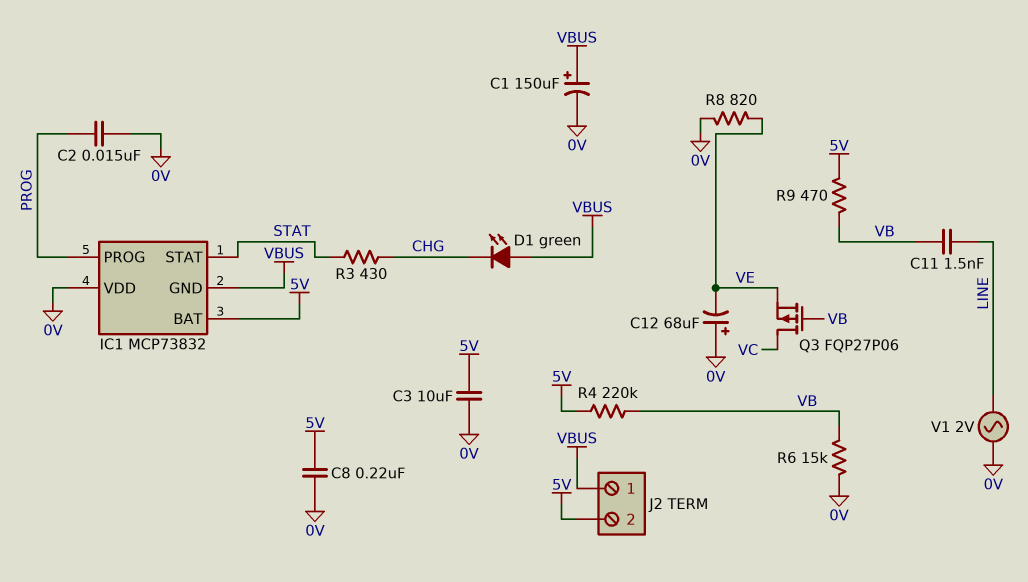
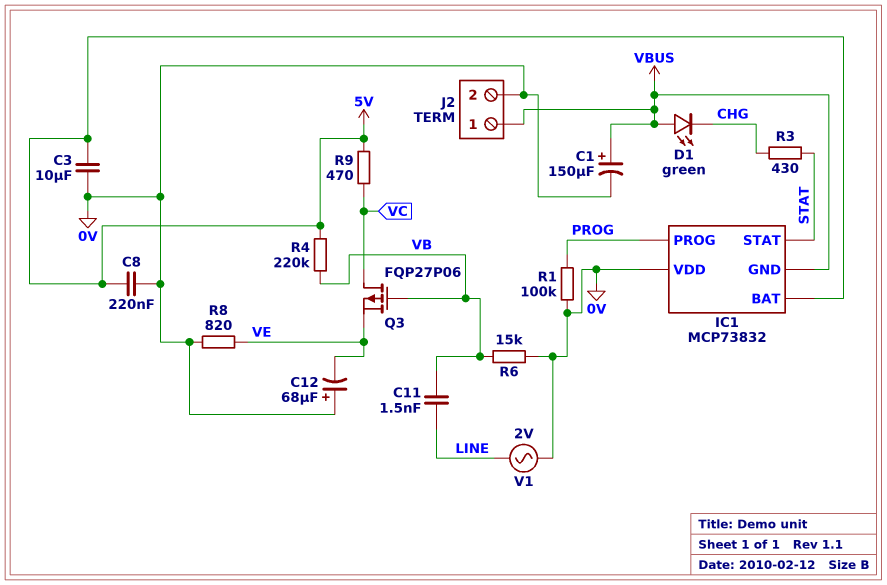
C2: 15nF (0V, PROG) -> none
J2 pin 2: 5V -> 0V
R1: none -> 100k (0V, PROG)
R9: 470 (5V, VB) -> 470 (5V, VC)

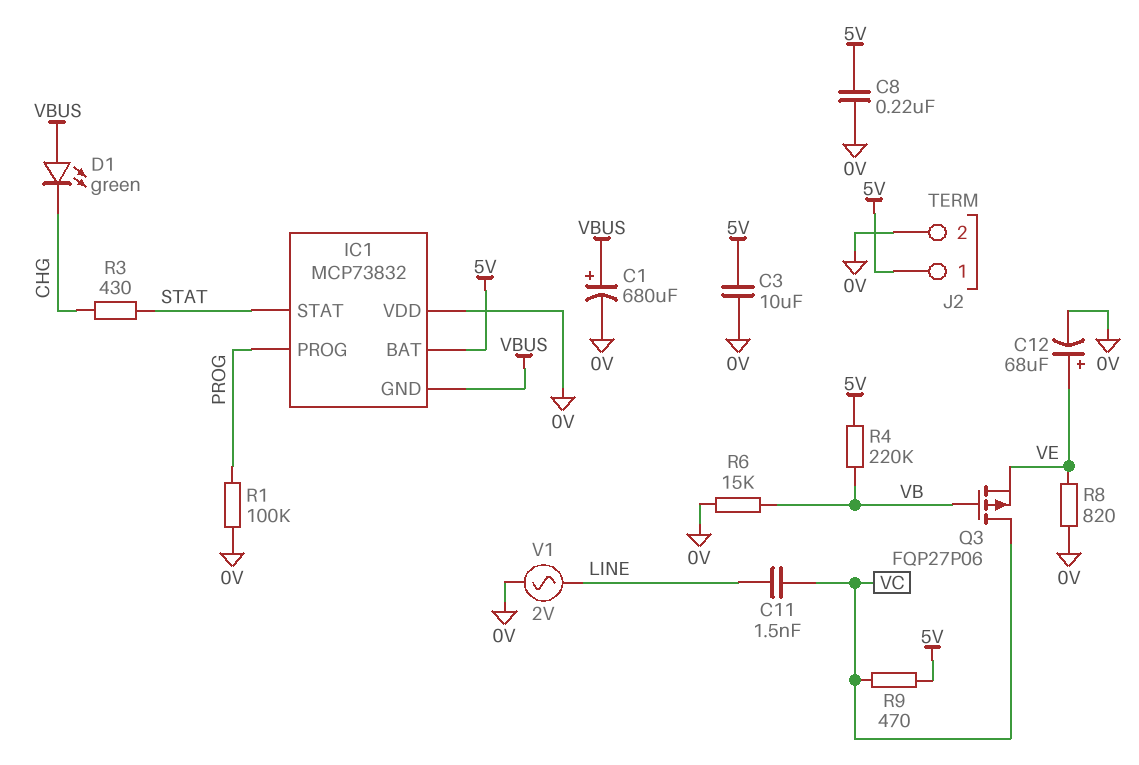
C1: 150uF (plus VBUS, minus 0V) -> 680uF (plus VBUS, minus 0V)
C11: 1.5nF (LINE, VB) -> 1.5nF (LINE, VC)
C12: 68uF (plus 0V, minus VE) -> 68uF (plus VE, minus 0V)
J2 pin 1: VBUS -> 5V

